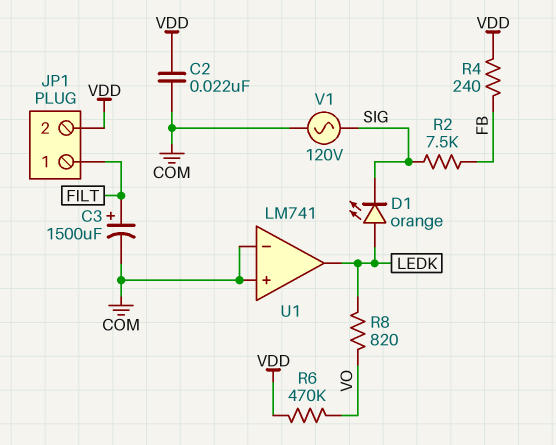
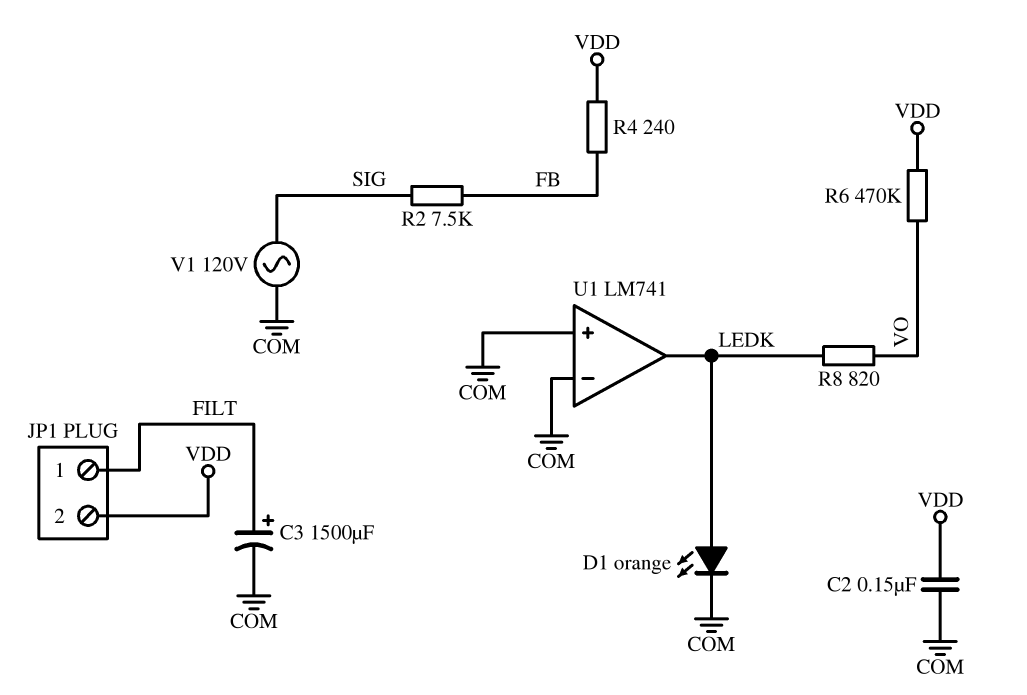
C2: 22nF (COM, VDD) -> 150nF (COM, VDD)
D1: LED orange (A LEDK, K SIG) -> LED orange (A LEDK, K COM)

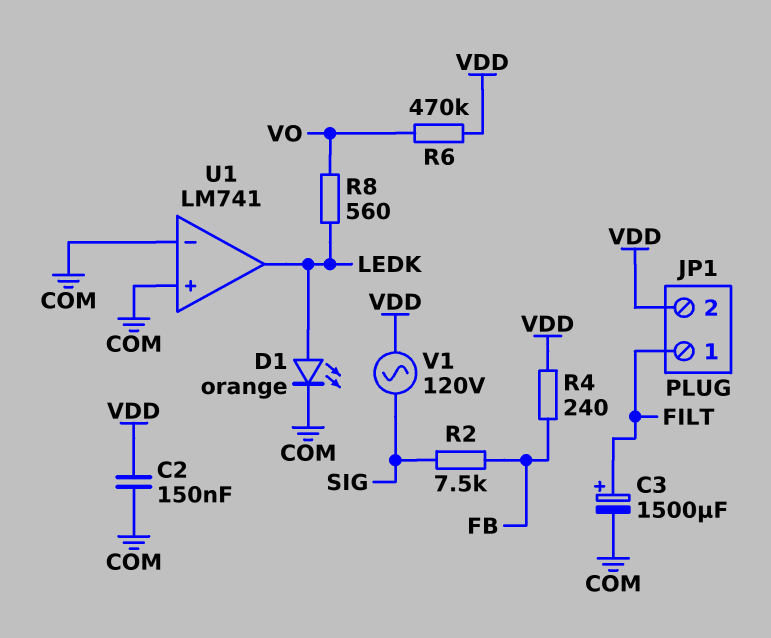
R8: 820 (LEDK, VO) -> 560 (LEDK, VO)
V1: AC 120V (COM, SIG) -> AC 120V (SIG, VDD)

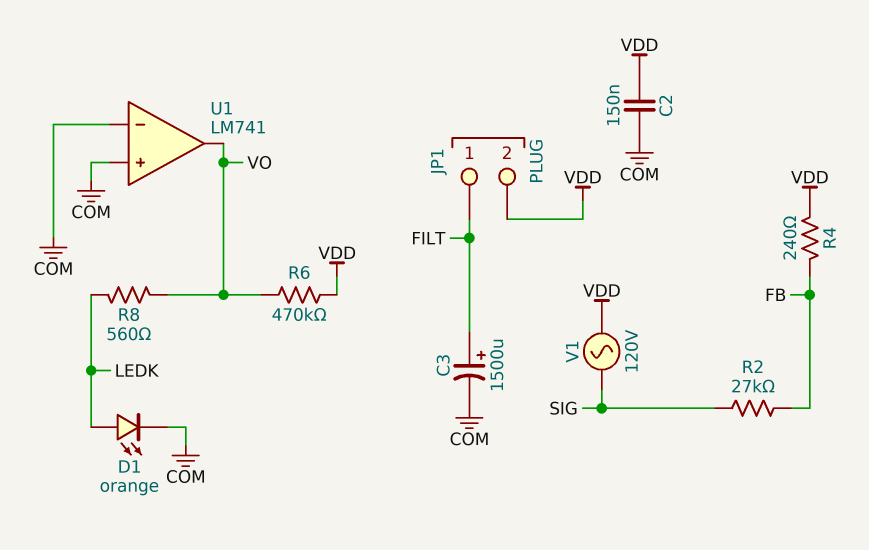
R2: 7.5k (FB, SIG) -> 27k (FB, SIG)
U1 pin out: LEDK -> VO

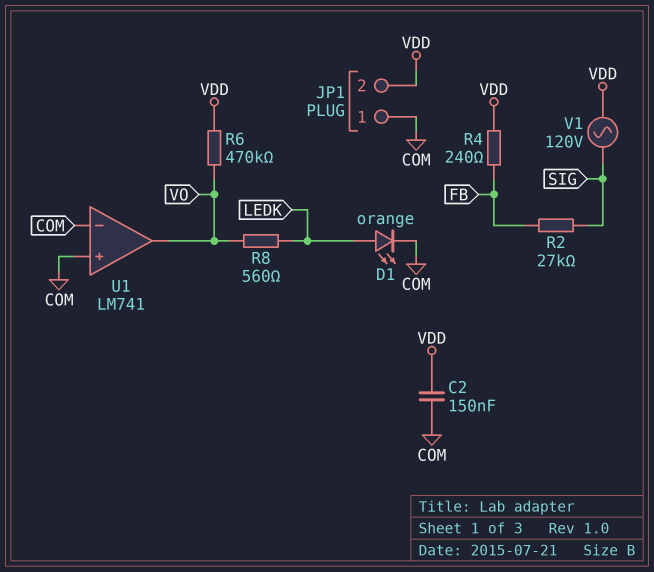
C3: 1500uF (plus FILT, minus COM) -> none
JP1 pin 1: FILT -> COM

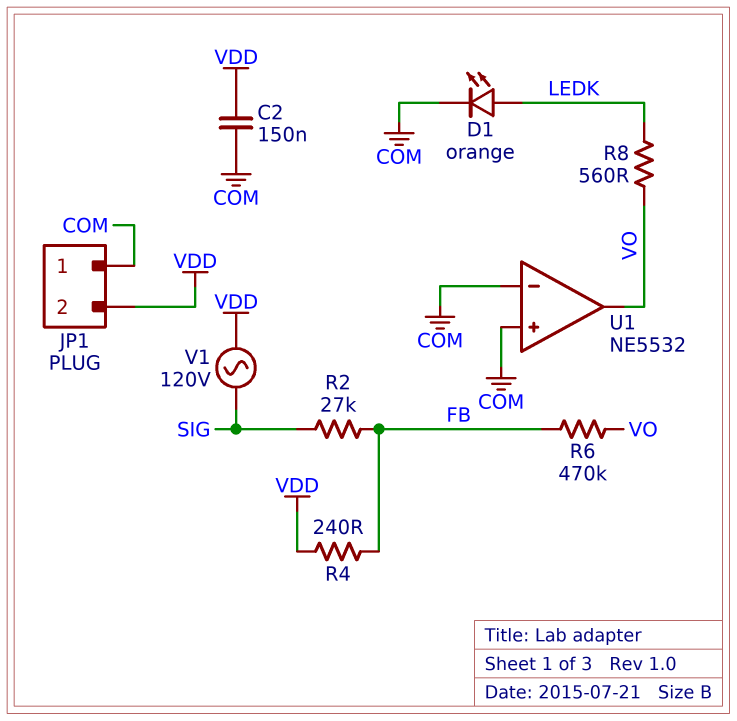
R6: 470k (VDD, VO) -> 470k (FB, VO)
U1: LM741 -> NE5532

